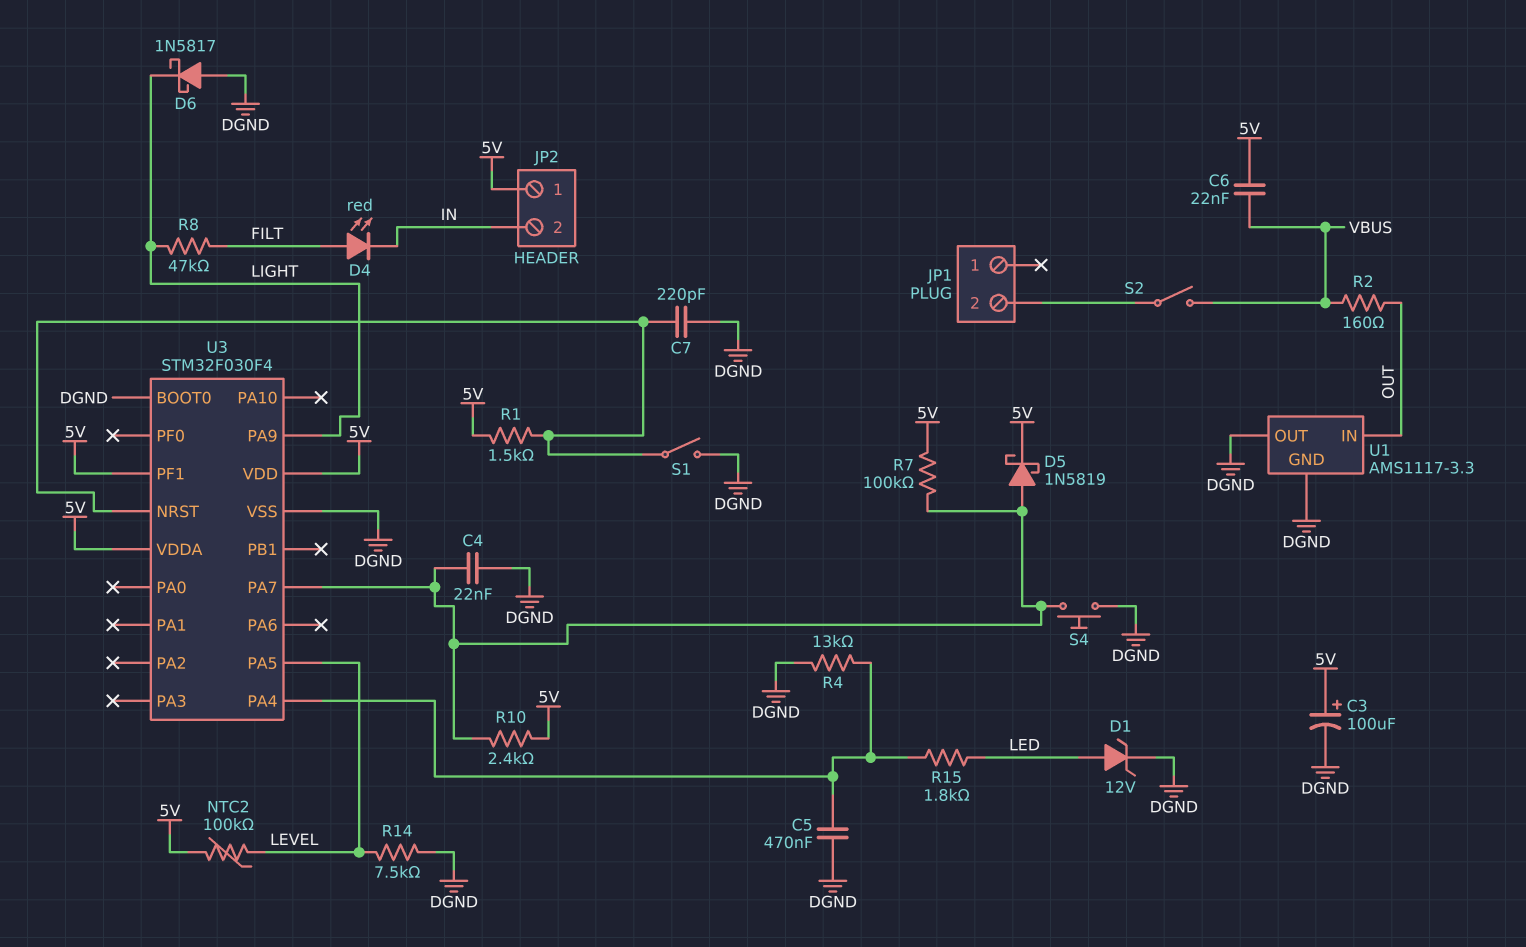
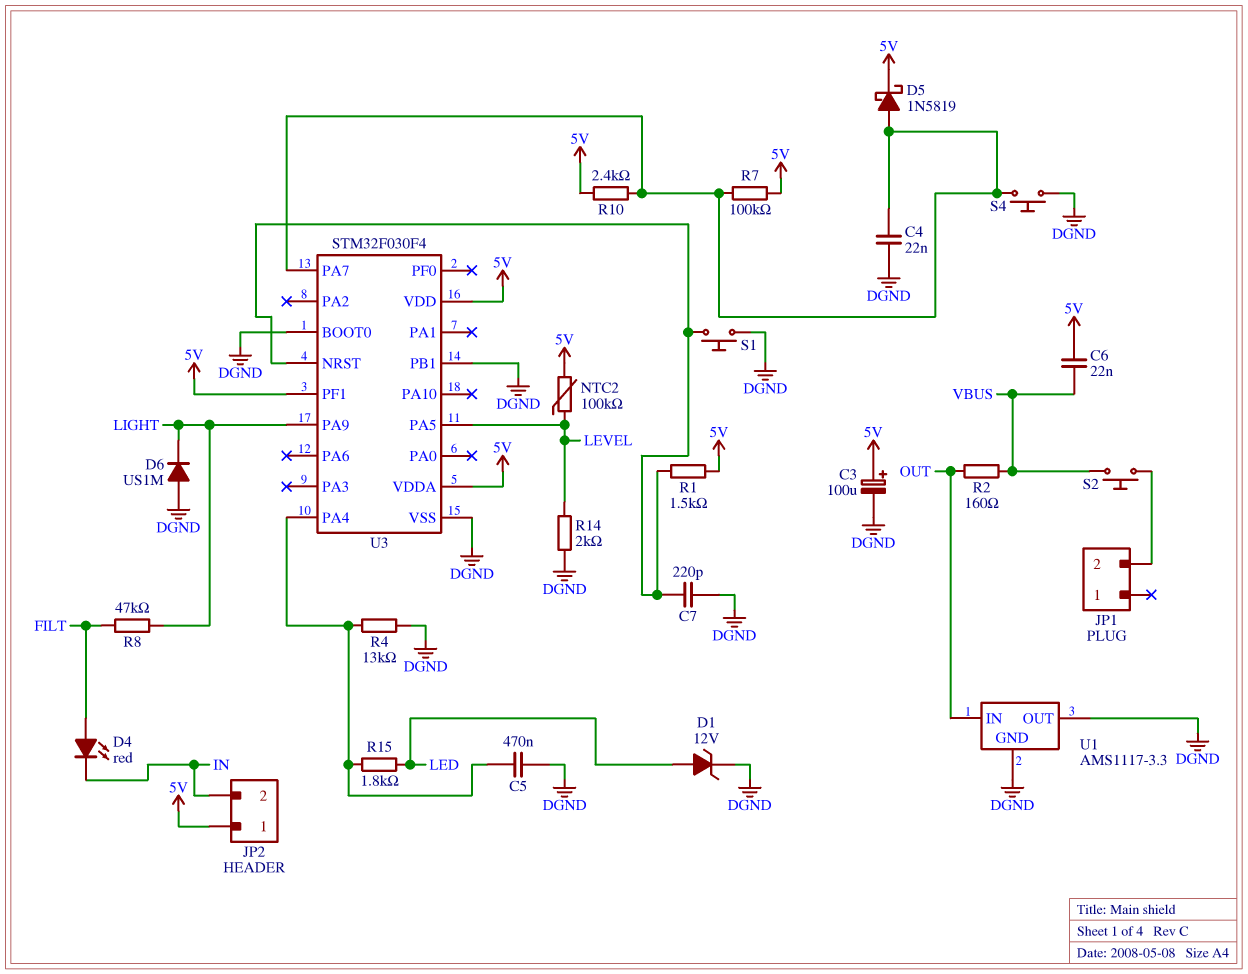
D6: schottky 1N5817 (A DGND, K LIGHT) -> diode US1M (A DGND, K LIGHT)
R14: 7.5k (DGND, LEVEL) -> 2k (DGND, LEVEL)
S1: switch (DGND, U3/NRST) -> button (DGND, U3/NRST)
S2: switch (JP1/2, VBUS) -> button (JP1/2, VBUS)
U3 pin PB1: none -> DGND

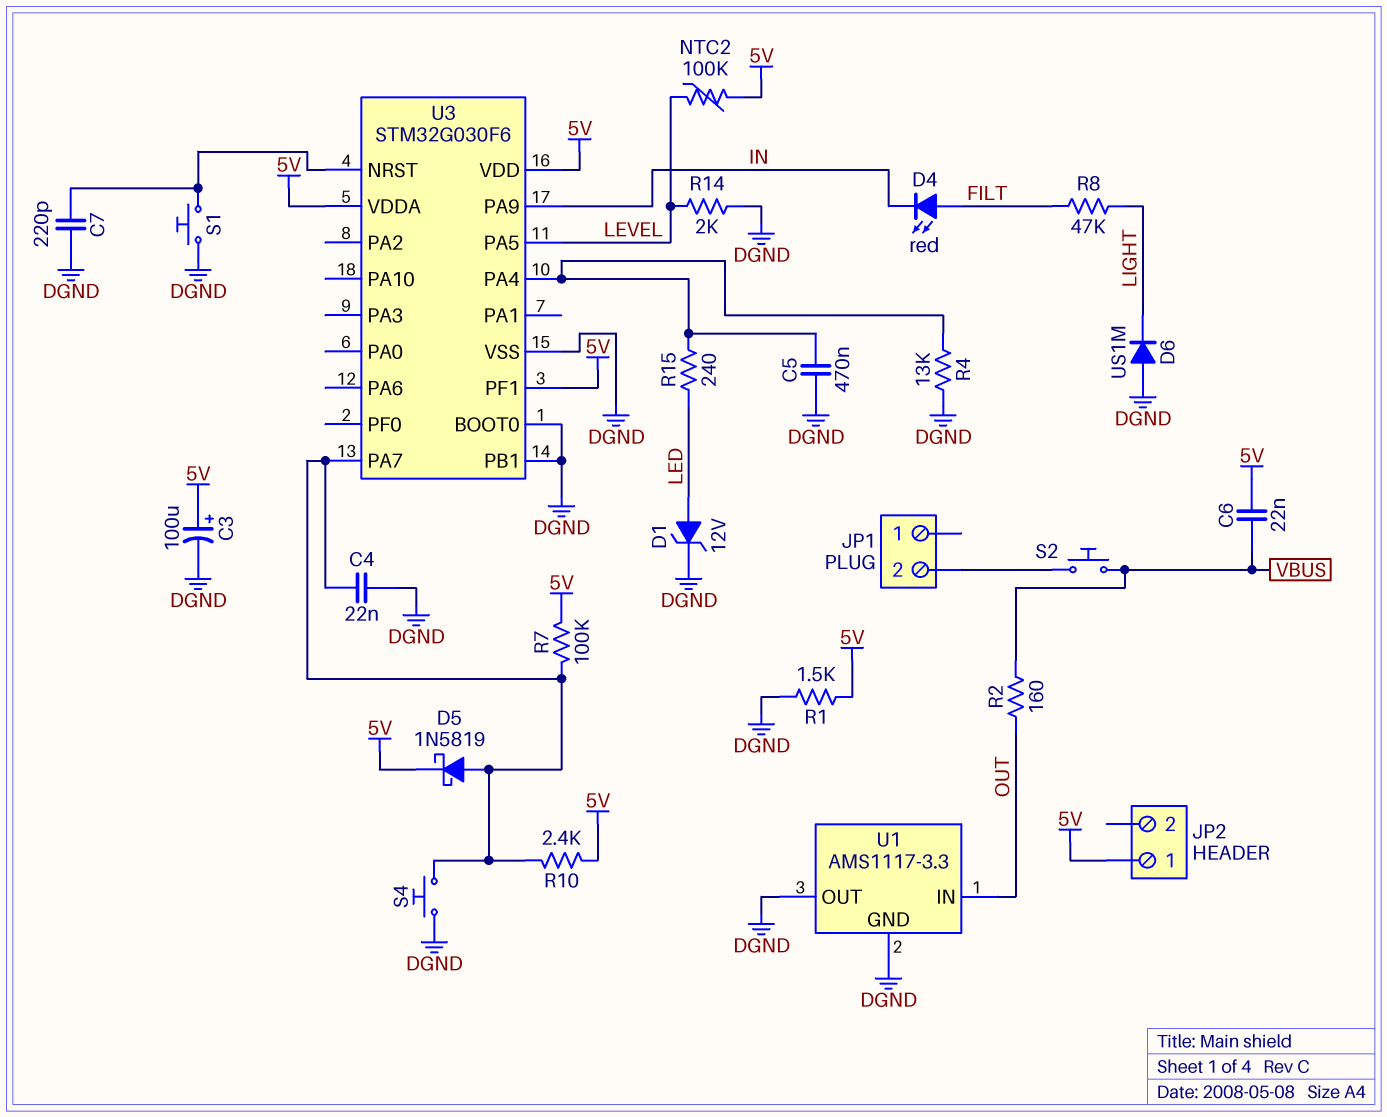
JP2 pin 2: IN -> none
R1: 1.5k (5V, U3/NRST) -> 1.5k (5V, DGND)
R15: 1.8k (LED, U3/PA4) -> 240 (LED, U3/PA4)
U3: STM32F030F4 -> STM32G030F6
U3 pin PA9: LIGHT -> IN

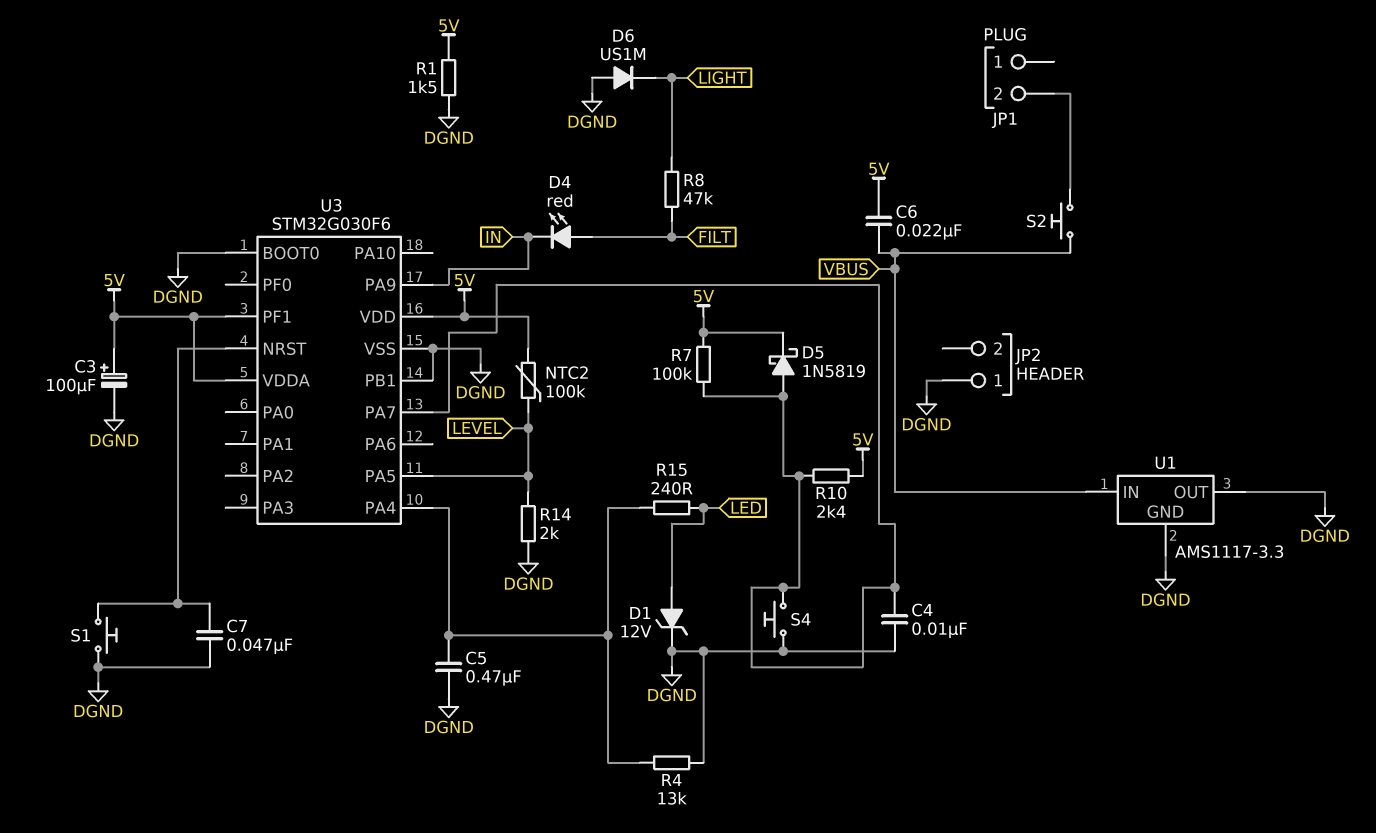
C4: 22nF (DGND, U3/PA7) -> 10nF (DGND, U3/PA7)
C7: 220pF (DGND, U3/NRST) -> 47nF (DGND, U3/NRST)
JP2 pin 1: 5V -> DGND
R2: 160 (OUT, VBUS) -> none
U1 pin IN: OUT -> VBUS

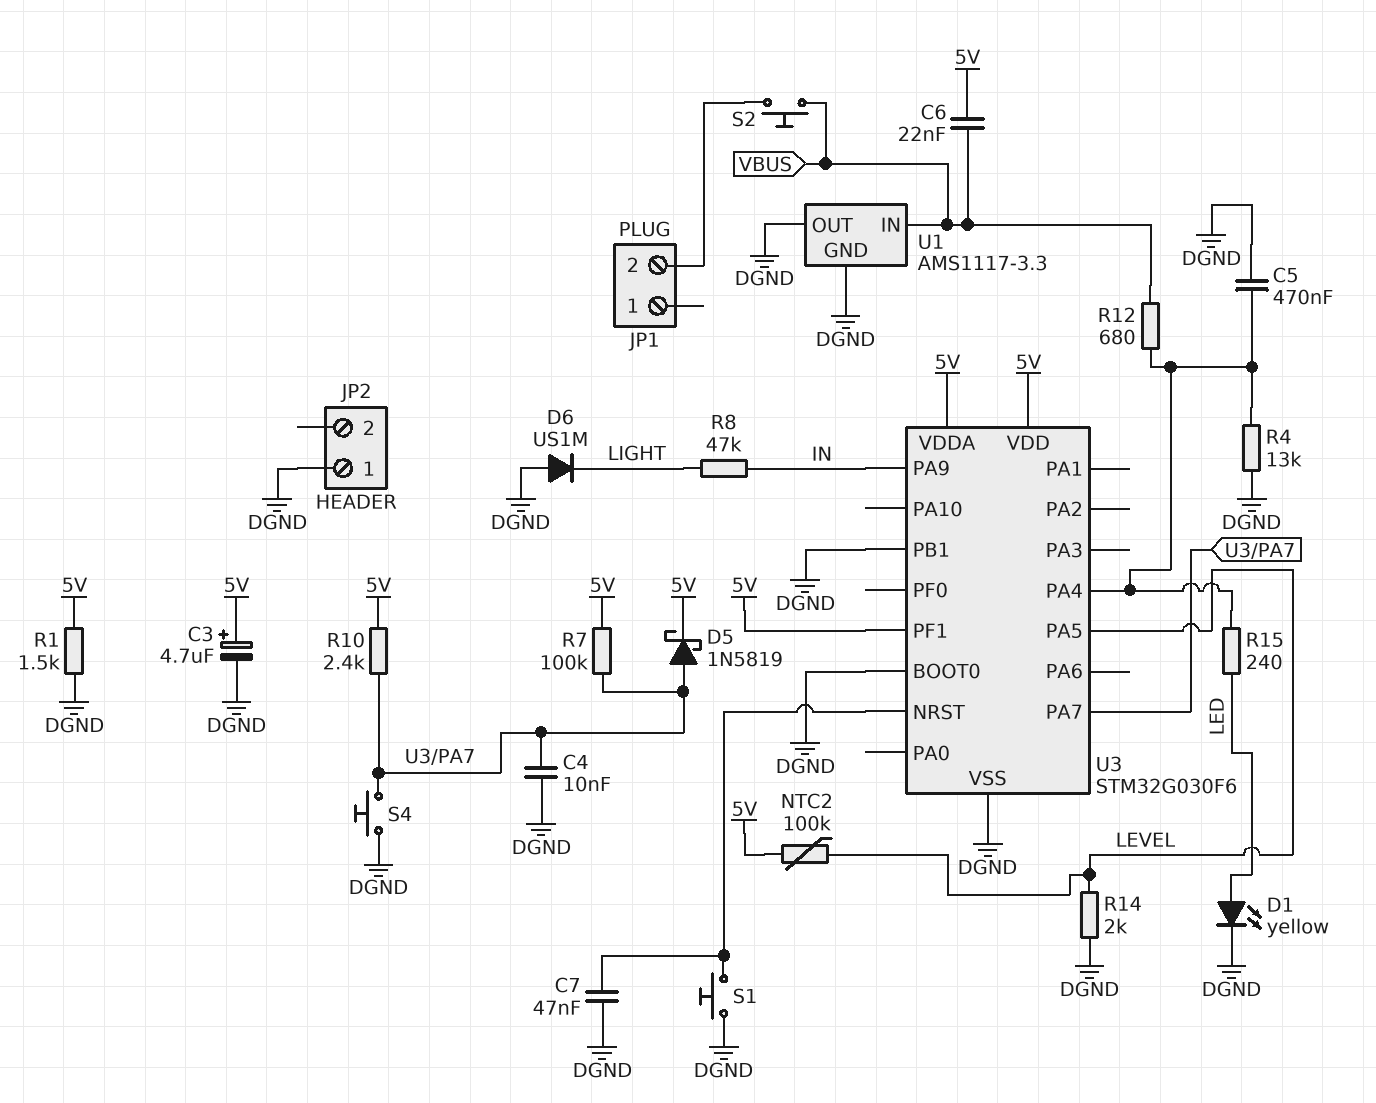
C3: 100uF (plus 5V, minus DGND) -> 4.7uF (plus 5V, minus DGND)
D1: zener 12V (A LED, K DGND) -> LED yellow (A LED, K DGND)
D4: LED red (A FILT, K IN) -> none
R8: 47k (FILT, LIGHT) -> 47k (IN, LIGHT)
R12: none -> 680 (U3/PA4, VBUS)

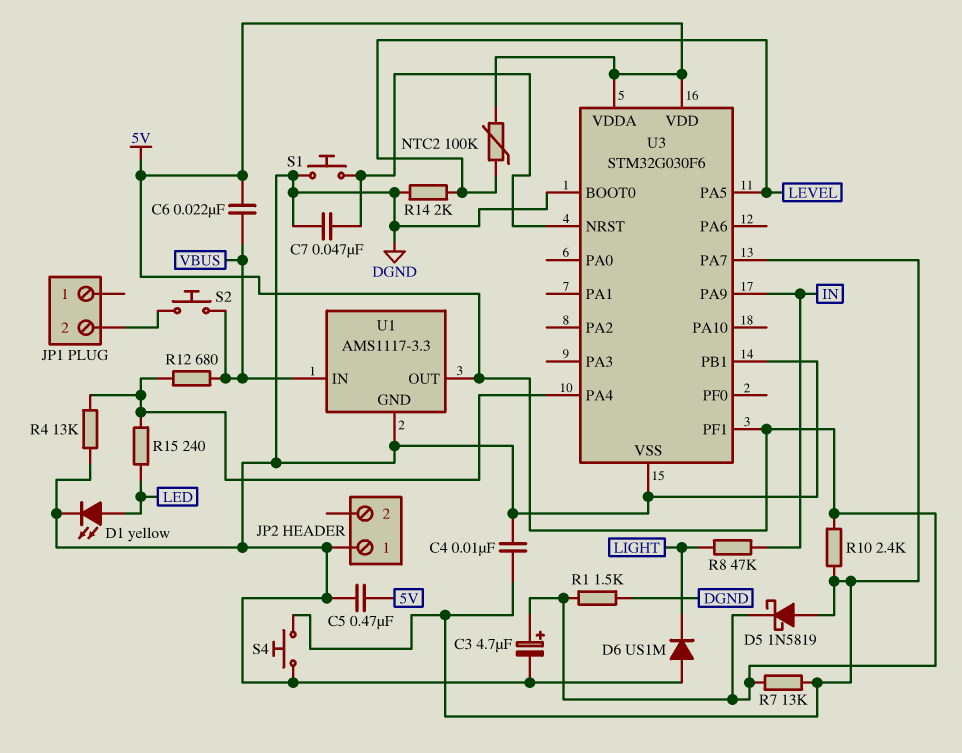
C5: 470nF (DGND, U3/PA4) -> 470nF (5V, DGND)
R7: 100k (5V, U3/PA7) -> 13k (5V, U3/PA7)
U1 pin OUT: DGND -> 5V

